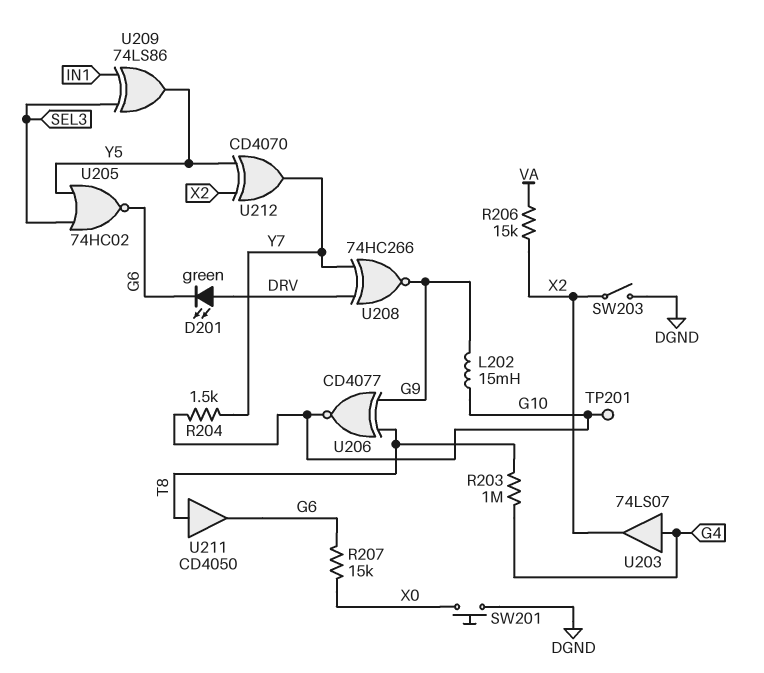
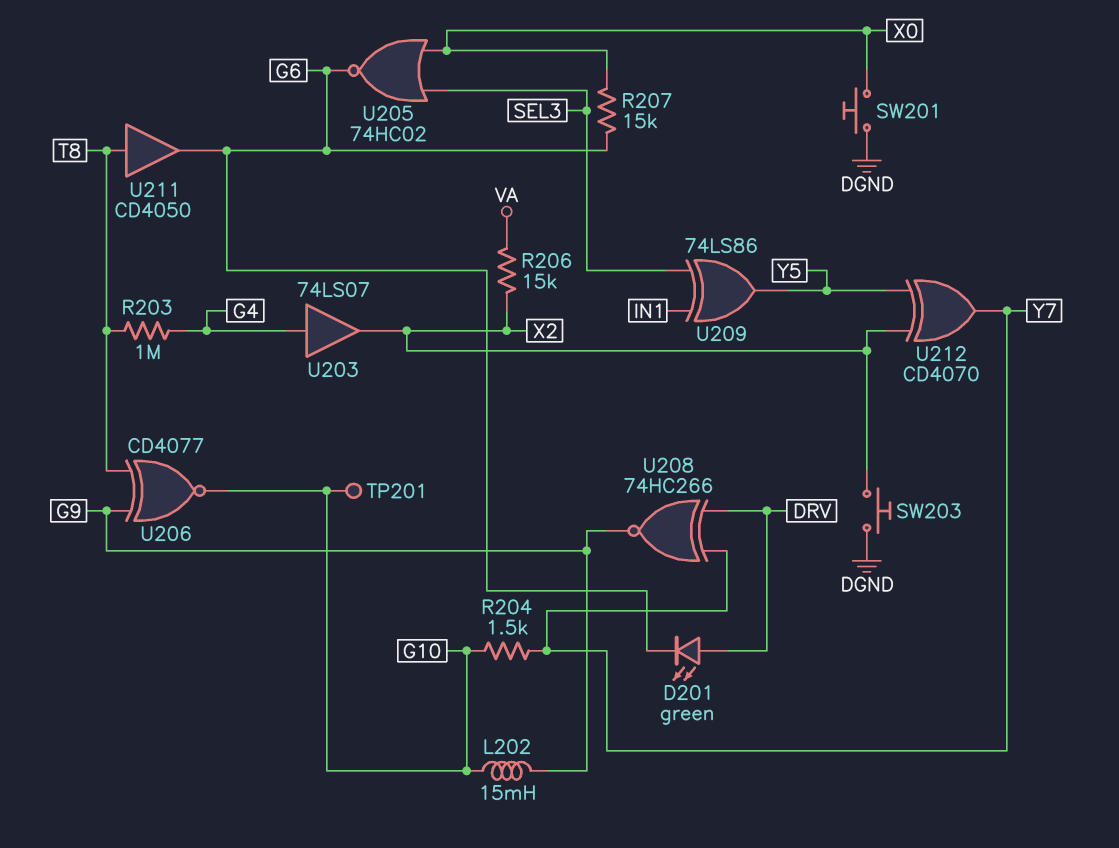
SW203: switch (DGND, X2) -> button (DGND, X2)
U205: NOR 74HC02 (in SEL3, in Y5, out G6) -> NOR 74HC02 (in SEL3, in X0, out G6)

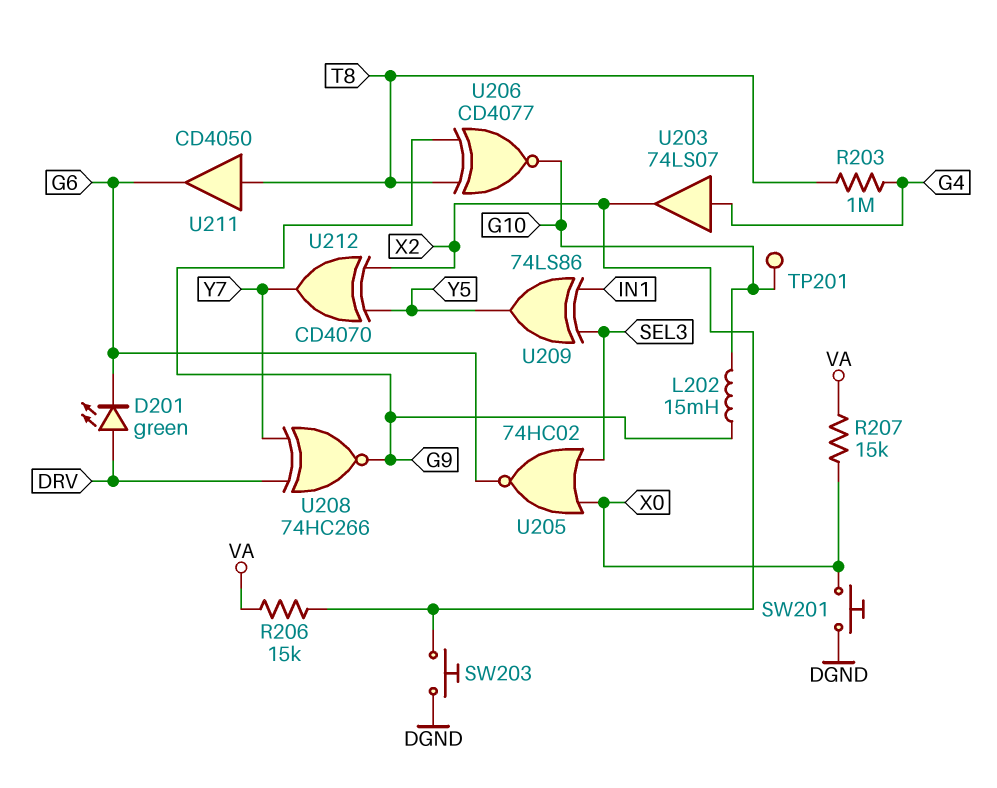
R204: 1.5k (G10, Y7) -> none
R207: 15k (G6, X0) -> 15k (VA, X0)

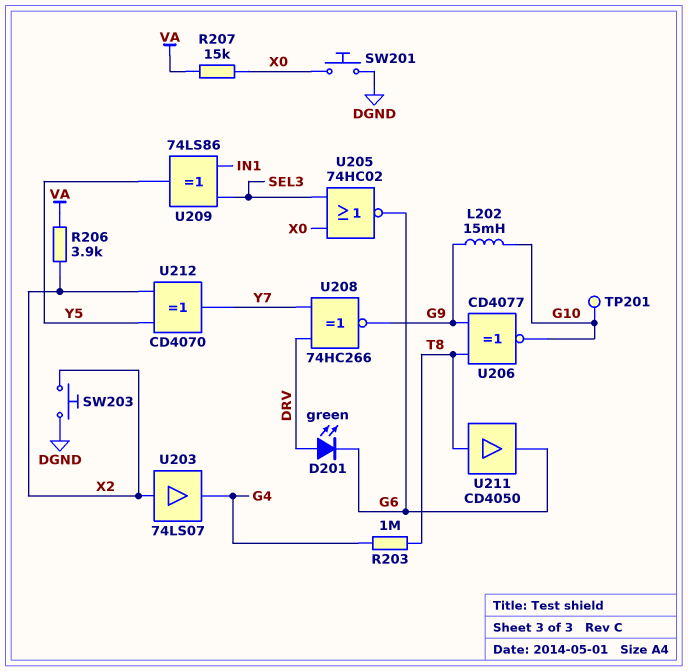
R206: 15k (VA, X2) -> 3.9k (VA, X2)
U203: buffer 74LS07 (in G4, out X2) -> buffer 74LS07 (in X2, out G4)

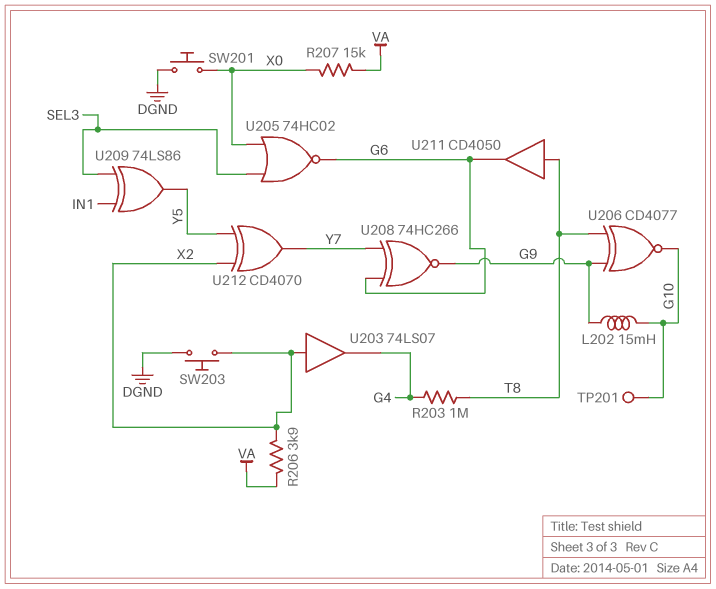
D201: LED green (A DRV, K G6) -> none
U208: XNOR 74HC266 (in DRV, in Y7, out G9) -> XNOR 74HC266 (in G6, in Y7, out G9)

